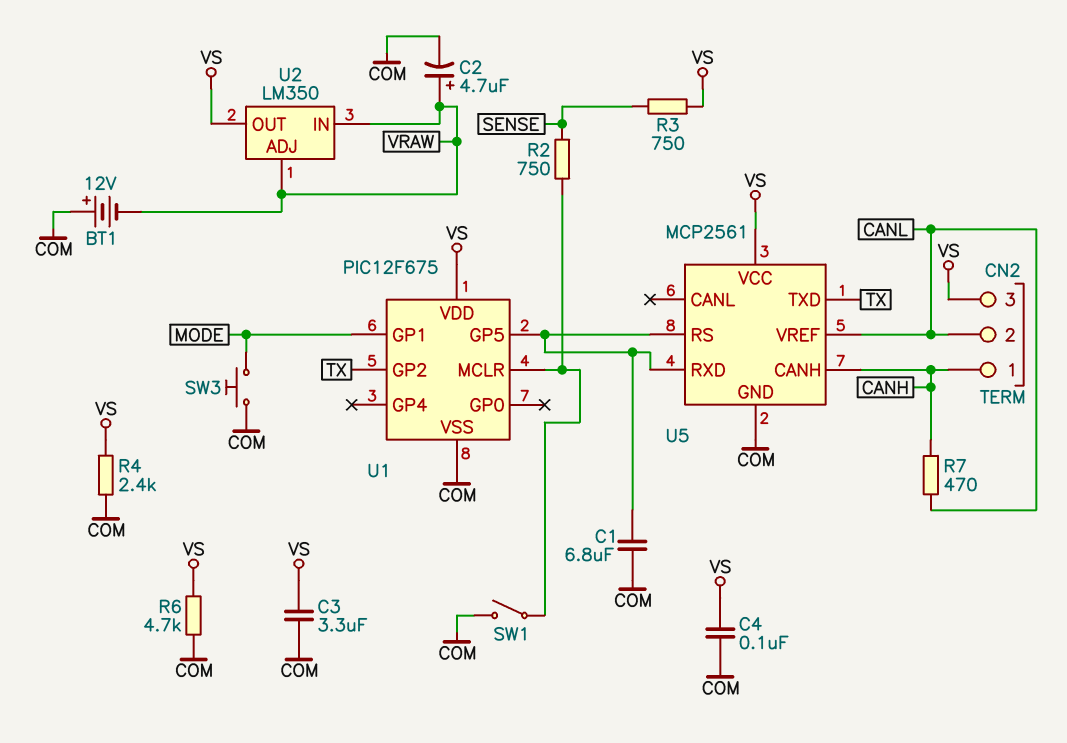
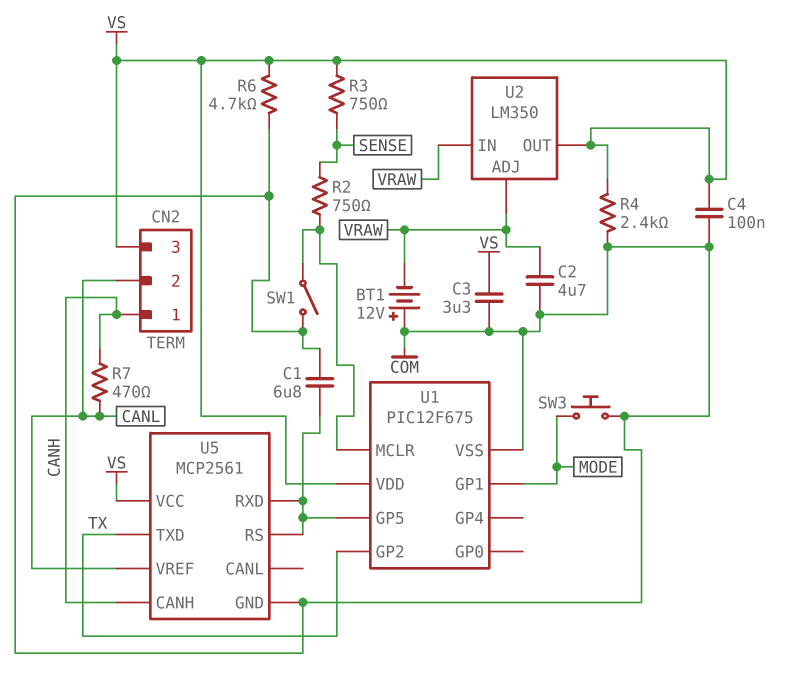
C2: 4.7uF (plus VRAW, minus COM) -> 4.7uF (COM, VRAW)

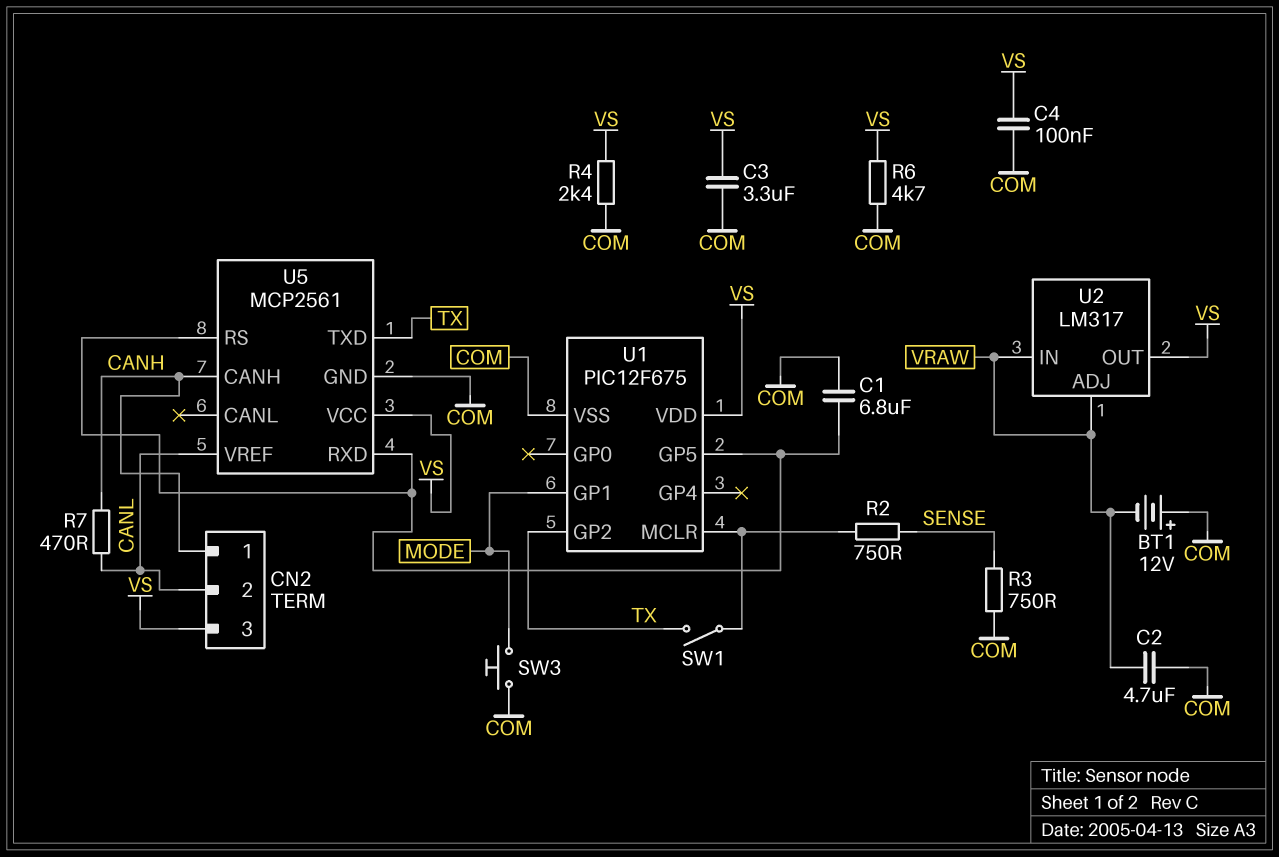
R3: 750 (SENSE, VS) -> 750 (COM, SENSE)
SW1: switch (COM, U1/MCLR) -> switch (TX, U1/MCLR)
U2: LM350 -> LM317

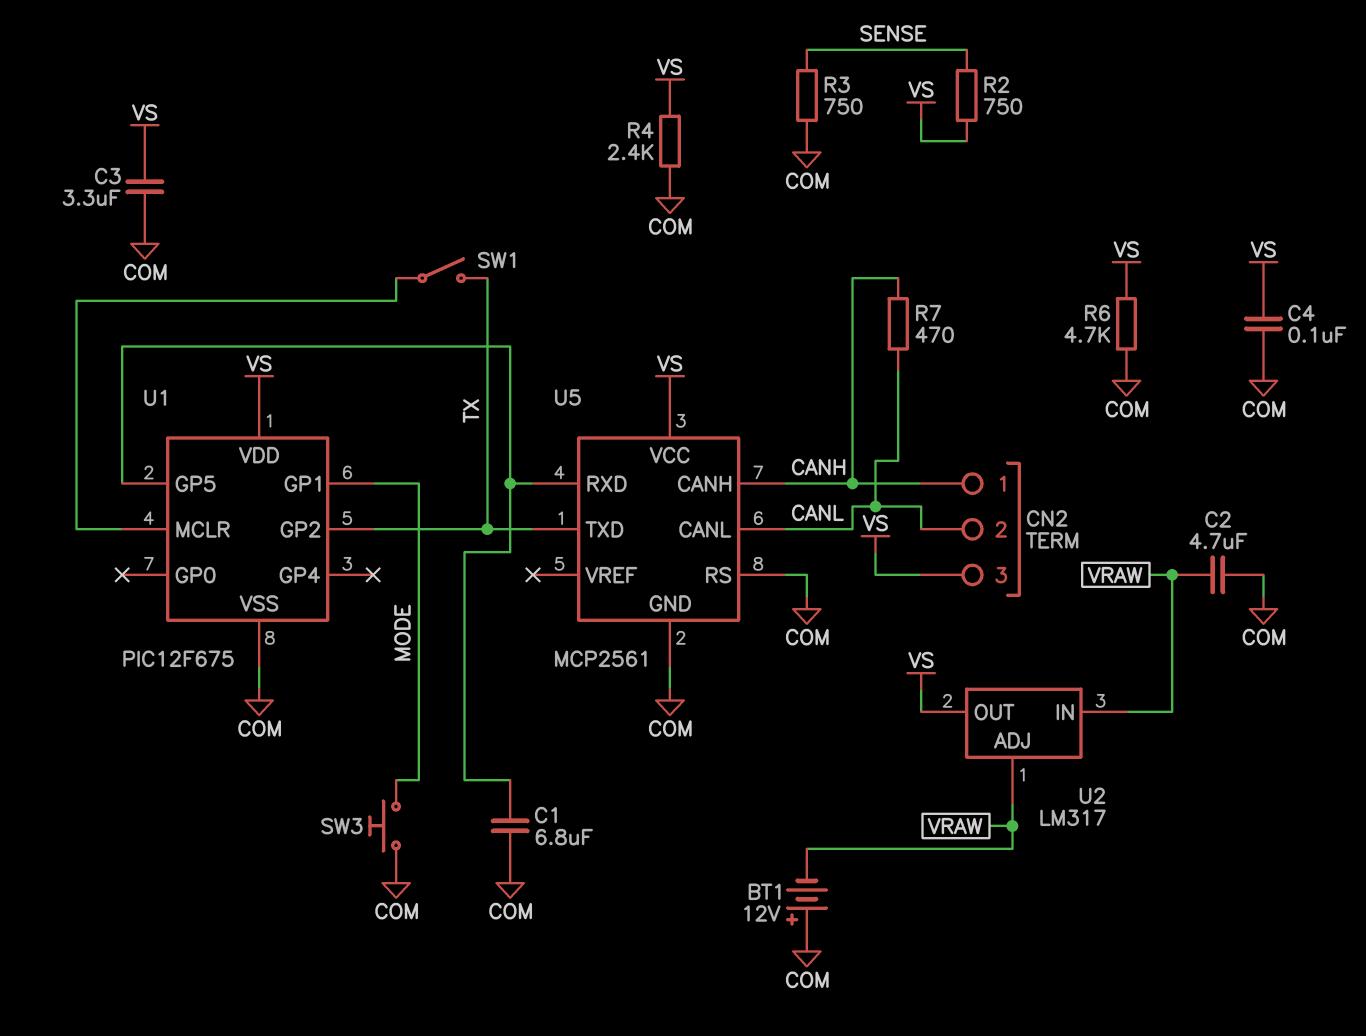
R2: 750 (SENSE, U1/MCLR) -> 750 (SENSE, VS)
U5 pin CANL: none -> CANL
U5 pin RS: U1/GP5 -> COM
U5 pin VREF: CANL -> none

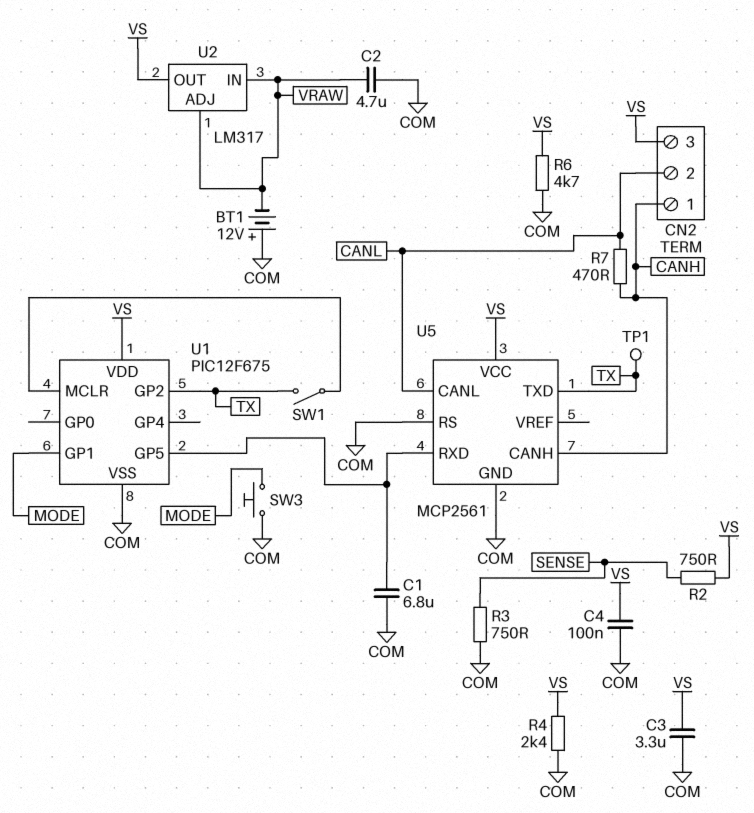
TP1: none -> test point (TX)

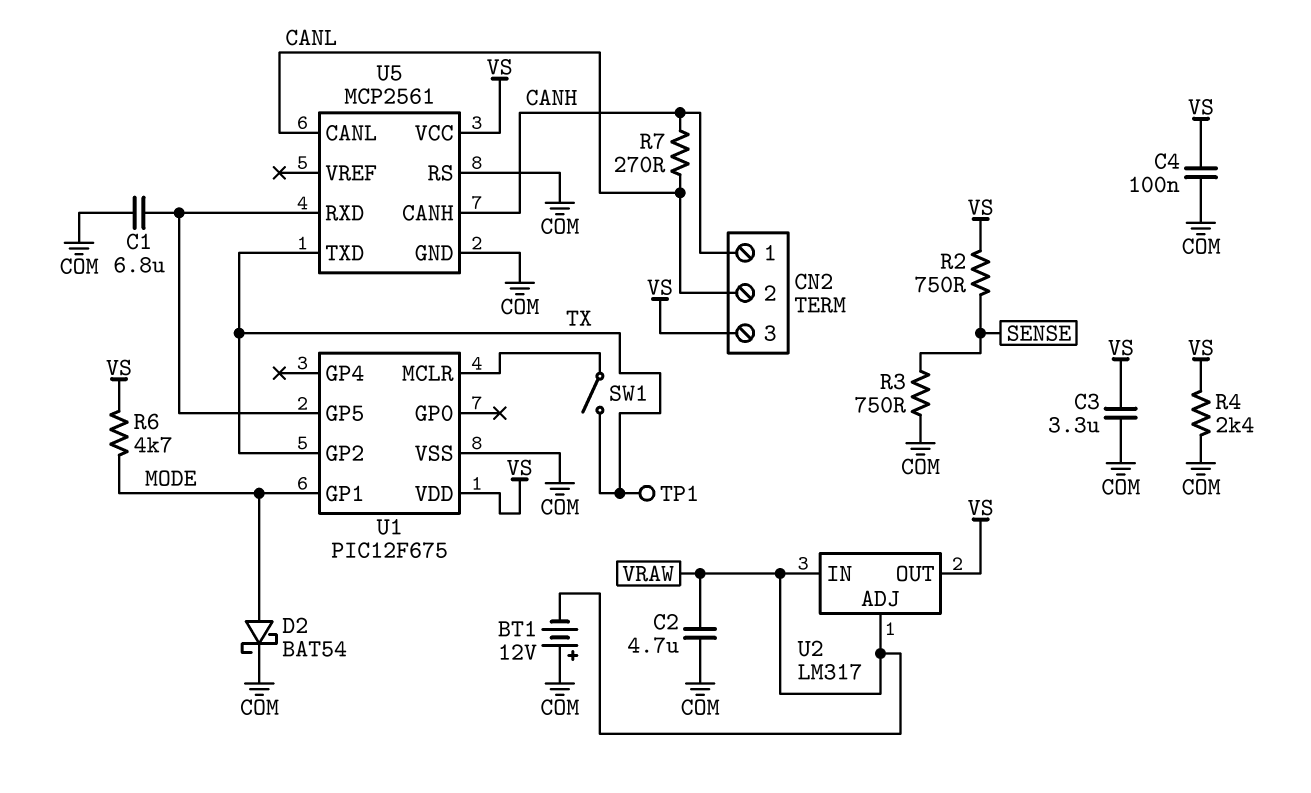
D2: none -> schottky BAT54 (A MODE, K COM)
R6: 4.7k (COM, VS) -> 4.7k (MODE, VS)
R7: 470 (CANH, CANL) -> 270 (CANH, CANL)
SW3: button (COM, MODE) -> none

